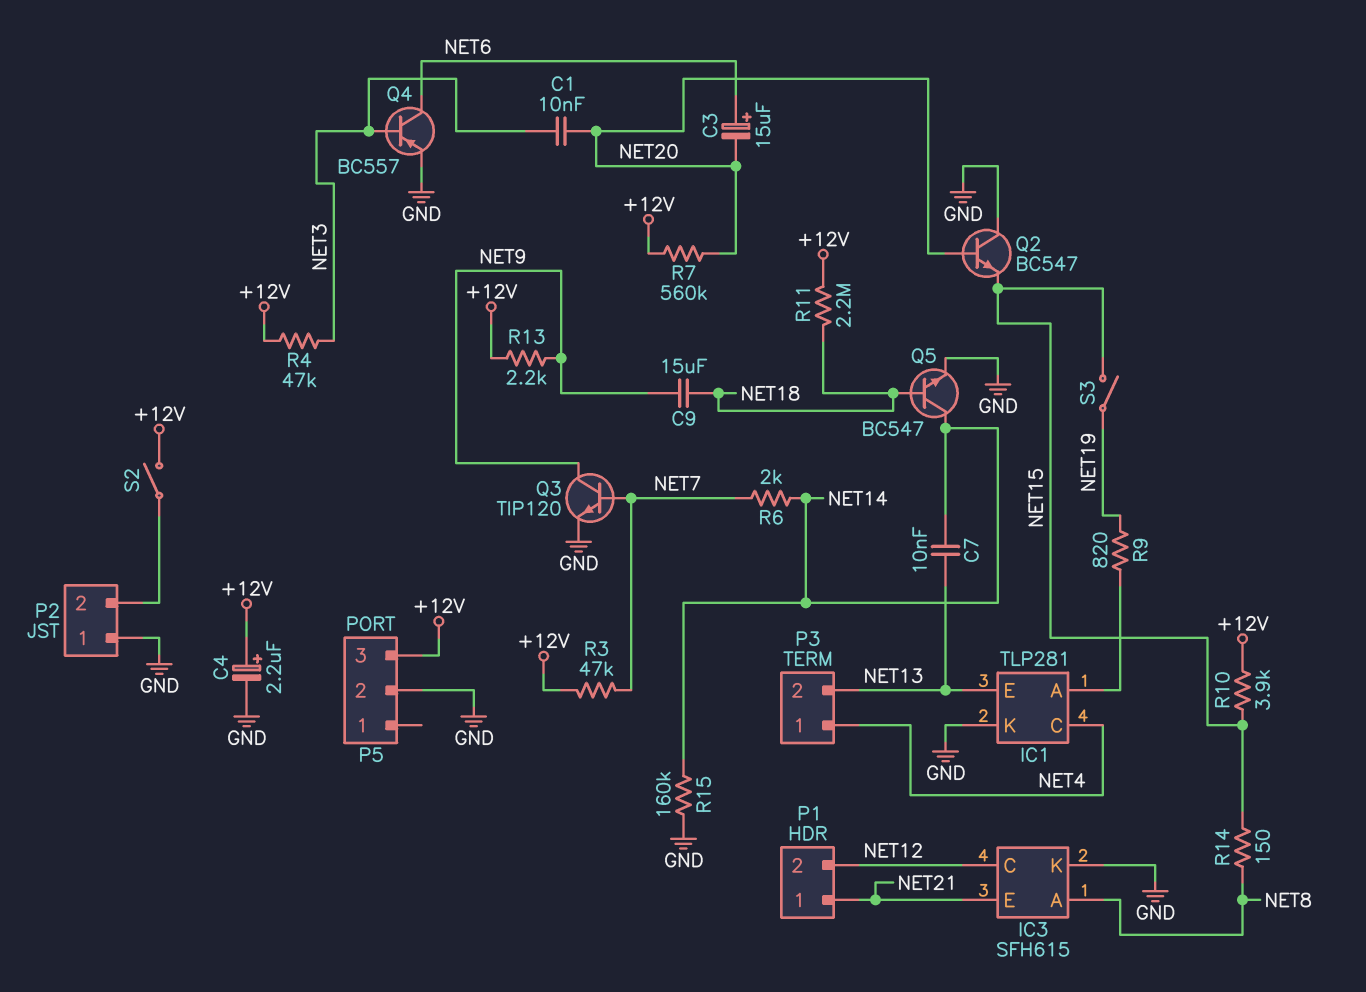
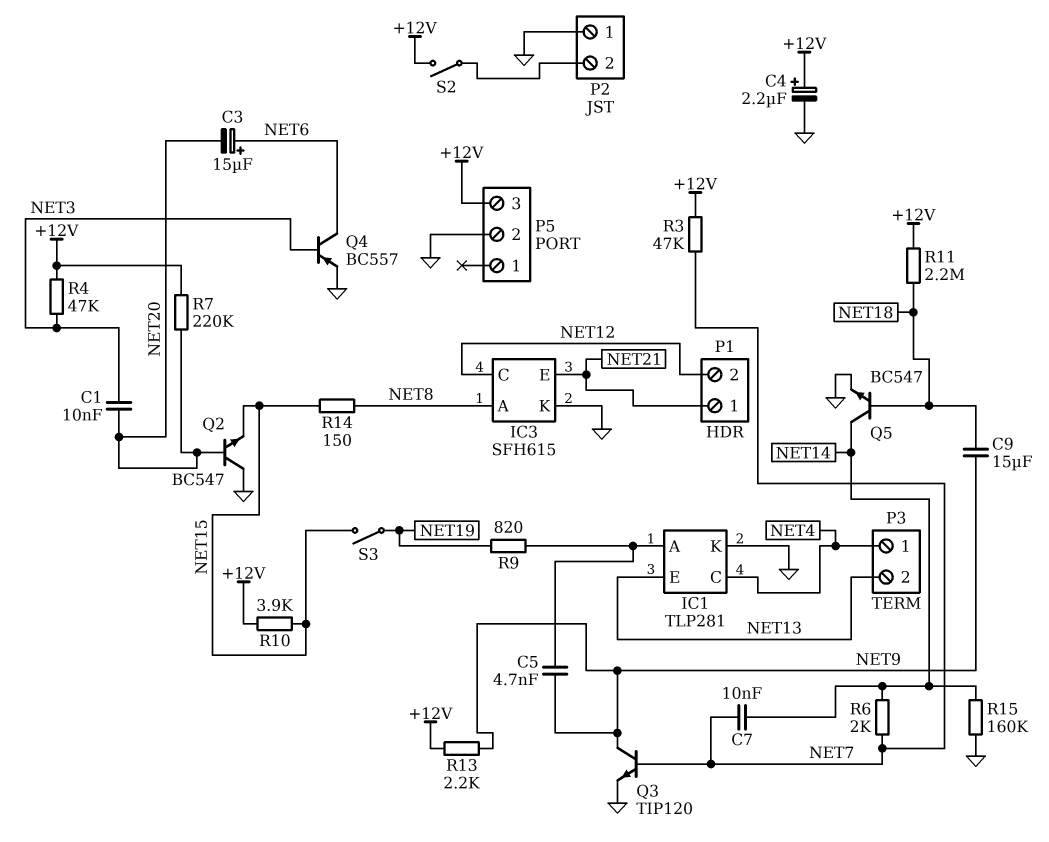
C5: none -> 4.7nF (IC1/A, NET9)
C7: 10nF (NET13, NET14) -> 10nF (NET7, NET14)
R7: 560k (+12V, NET20) -> 220k (+12V, NET20)

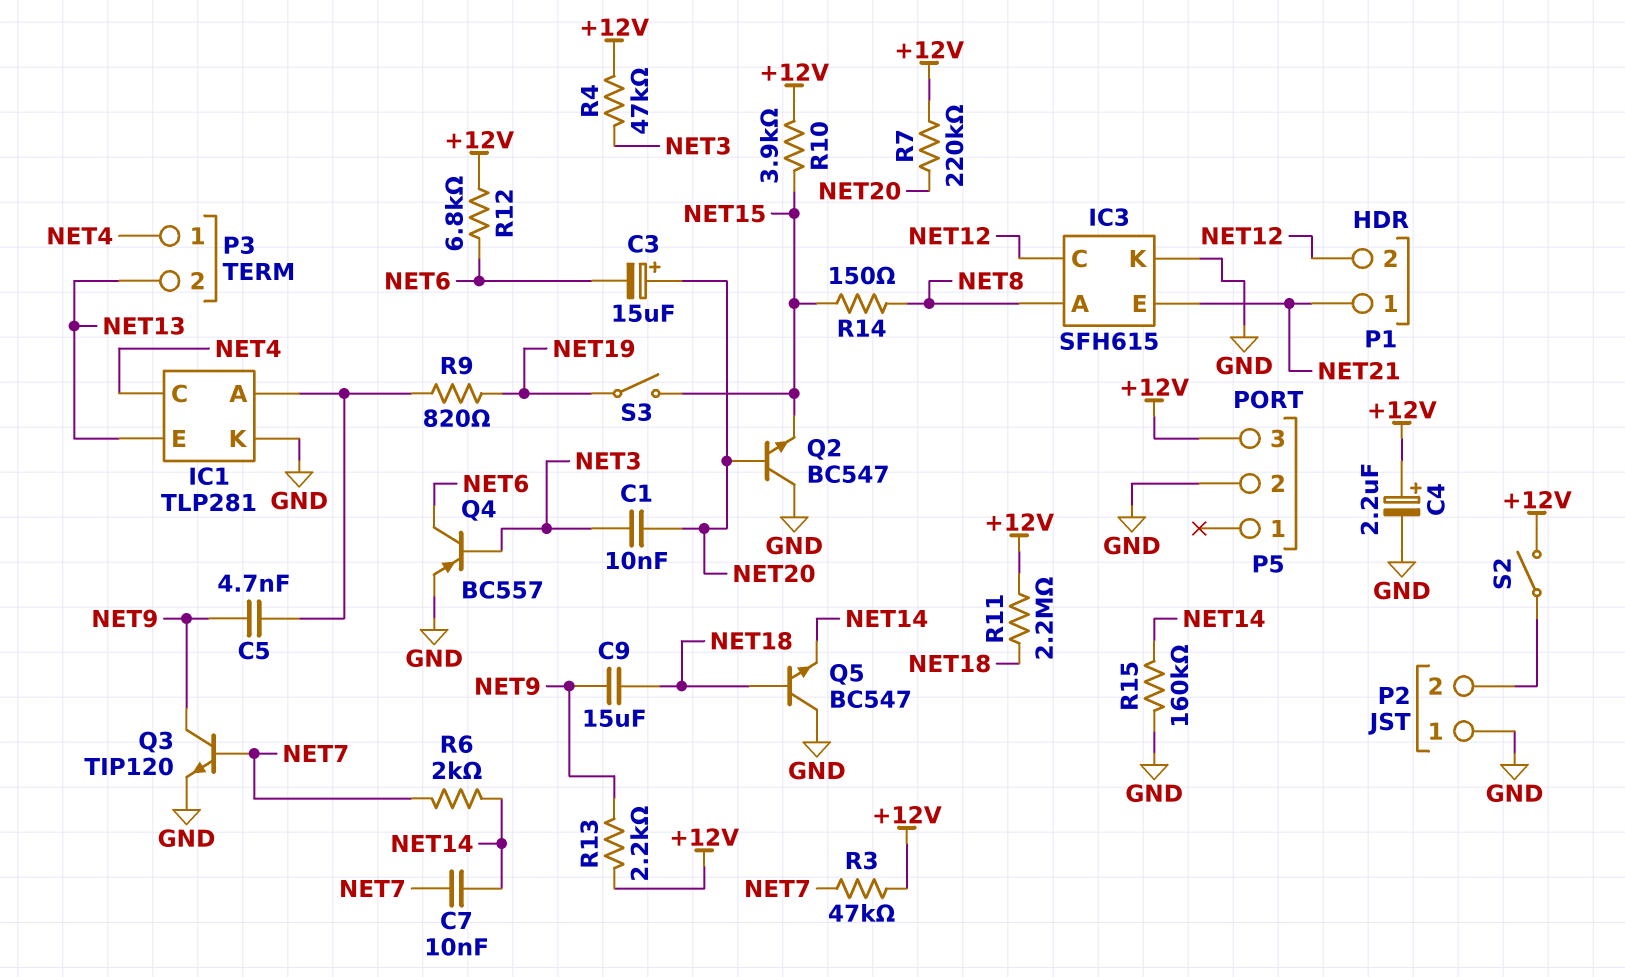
C3: 15uF (plus NET6, minus NET20) -> 15uF (plus NET20, minus NET6)
Q5: NPN BC547 (B NET18, C NET14, E GND) -> NPN BC547 (B NET18, C GND, E NET14)
R12: none -> 6.8k (+12V, NET6)

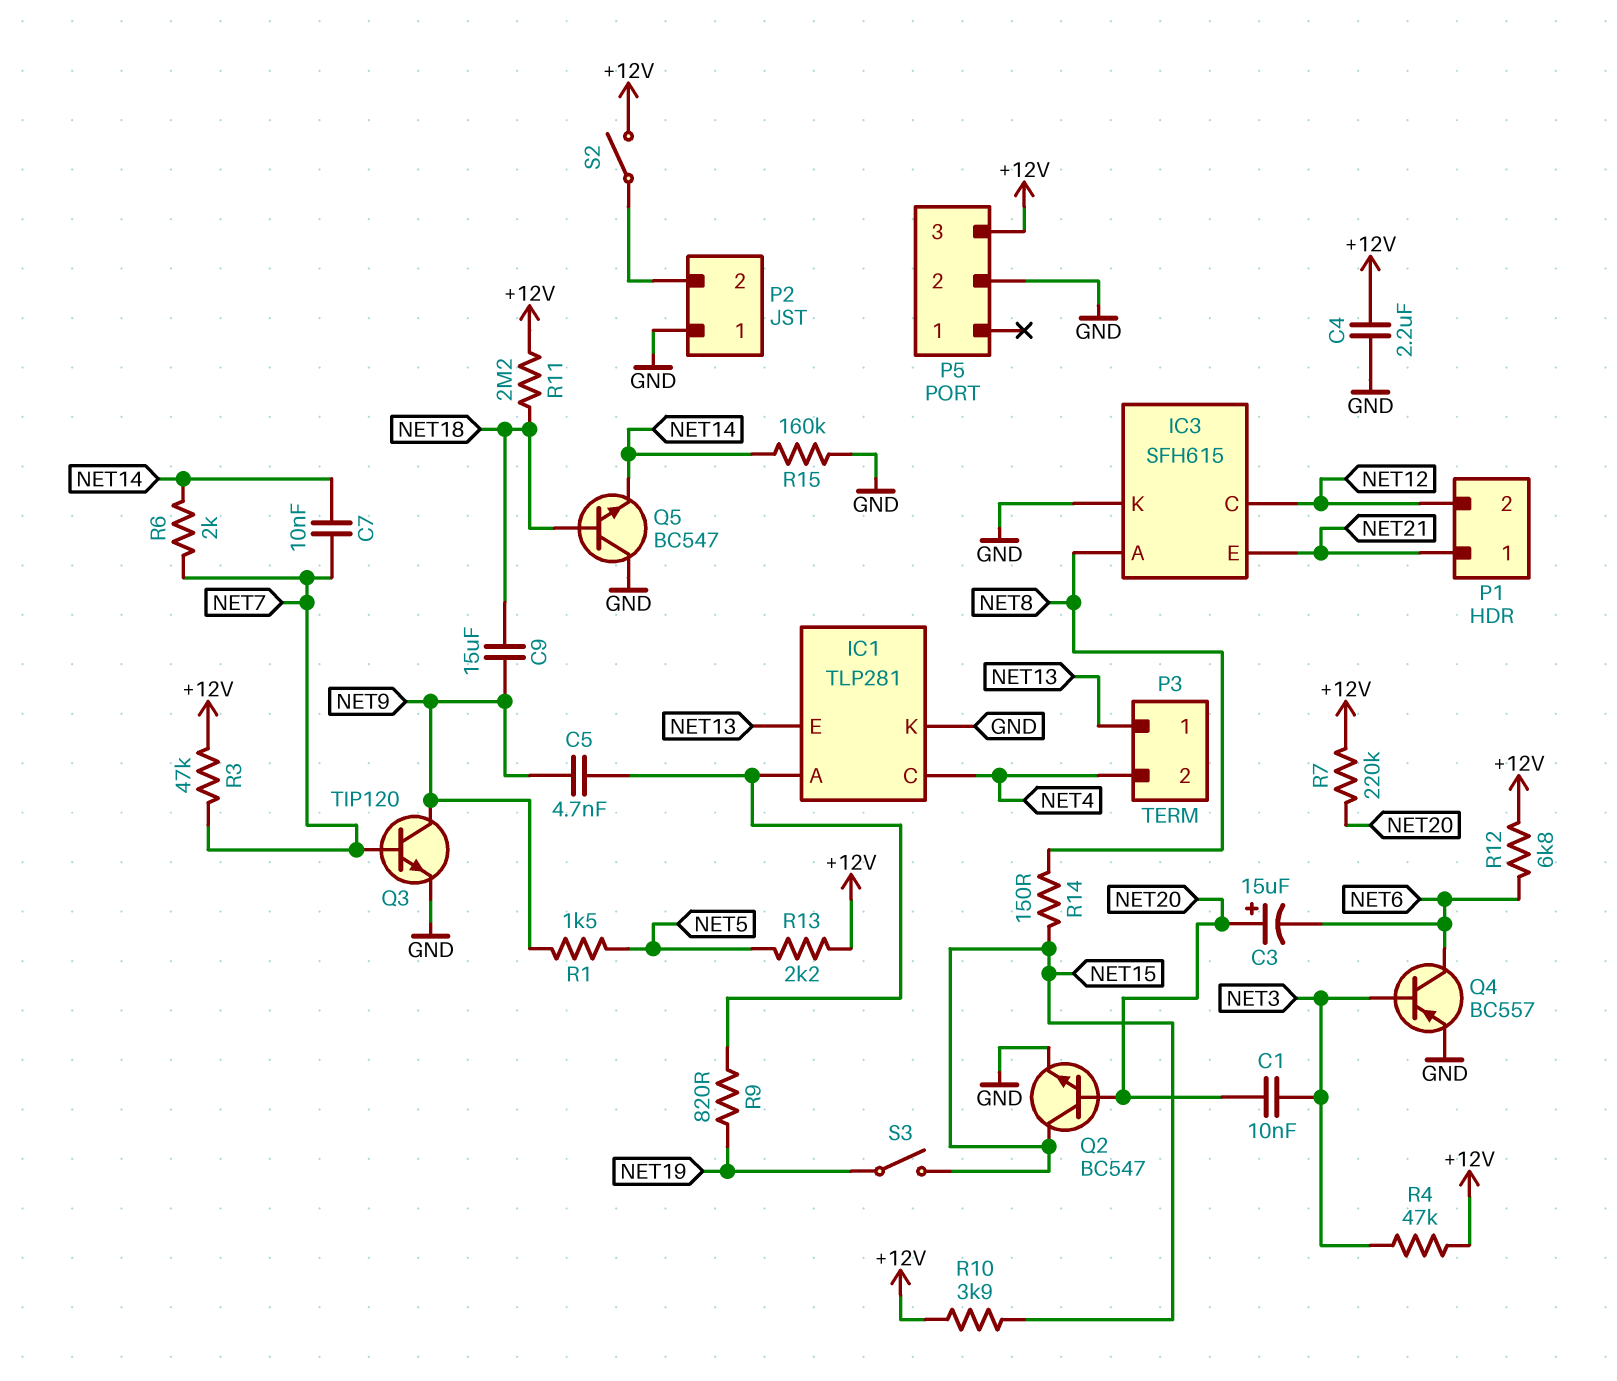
C4: 2.2uF (plus +12V, minus GND) -> 2.2uF (+12V, GND)
P3 pin 1: NET4 -> NET13
P3 pin 2: NET13 -> NET4
Q2: NPN BC547 (B NET20, C GND, E NET15) -> NPN BC547 (B NET20, C NET15, E GND)
R1: none -> 1.5k (NET5, NET9)
R13: 2.2k (+12V, NET9) -> 2.2k (+12V, NET5)

